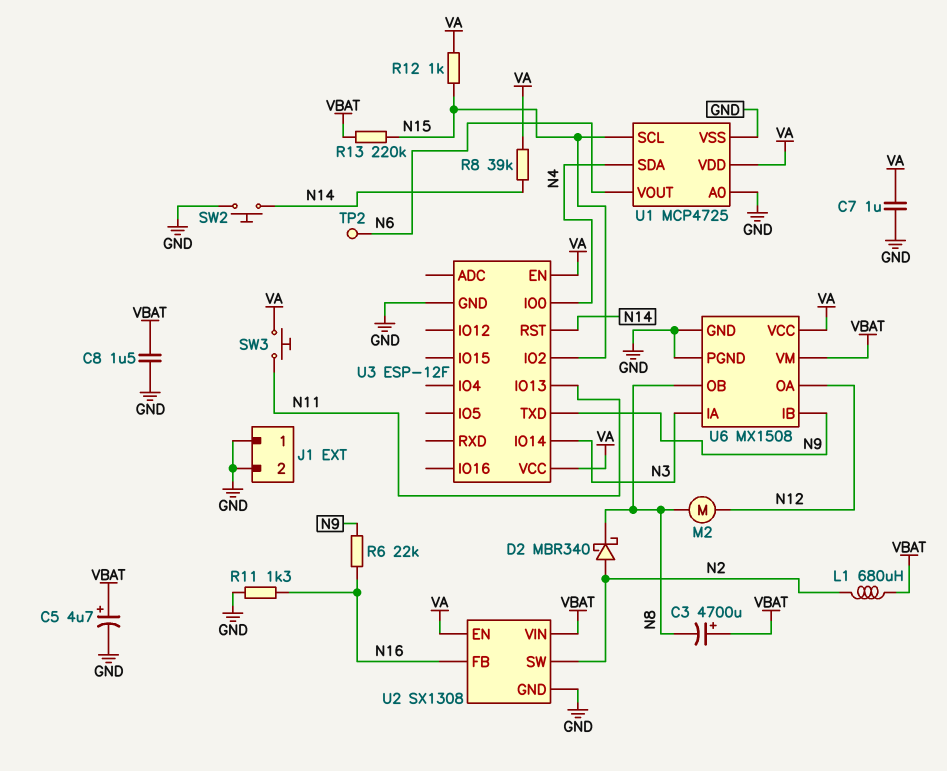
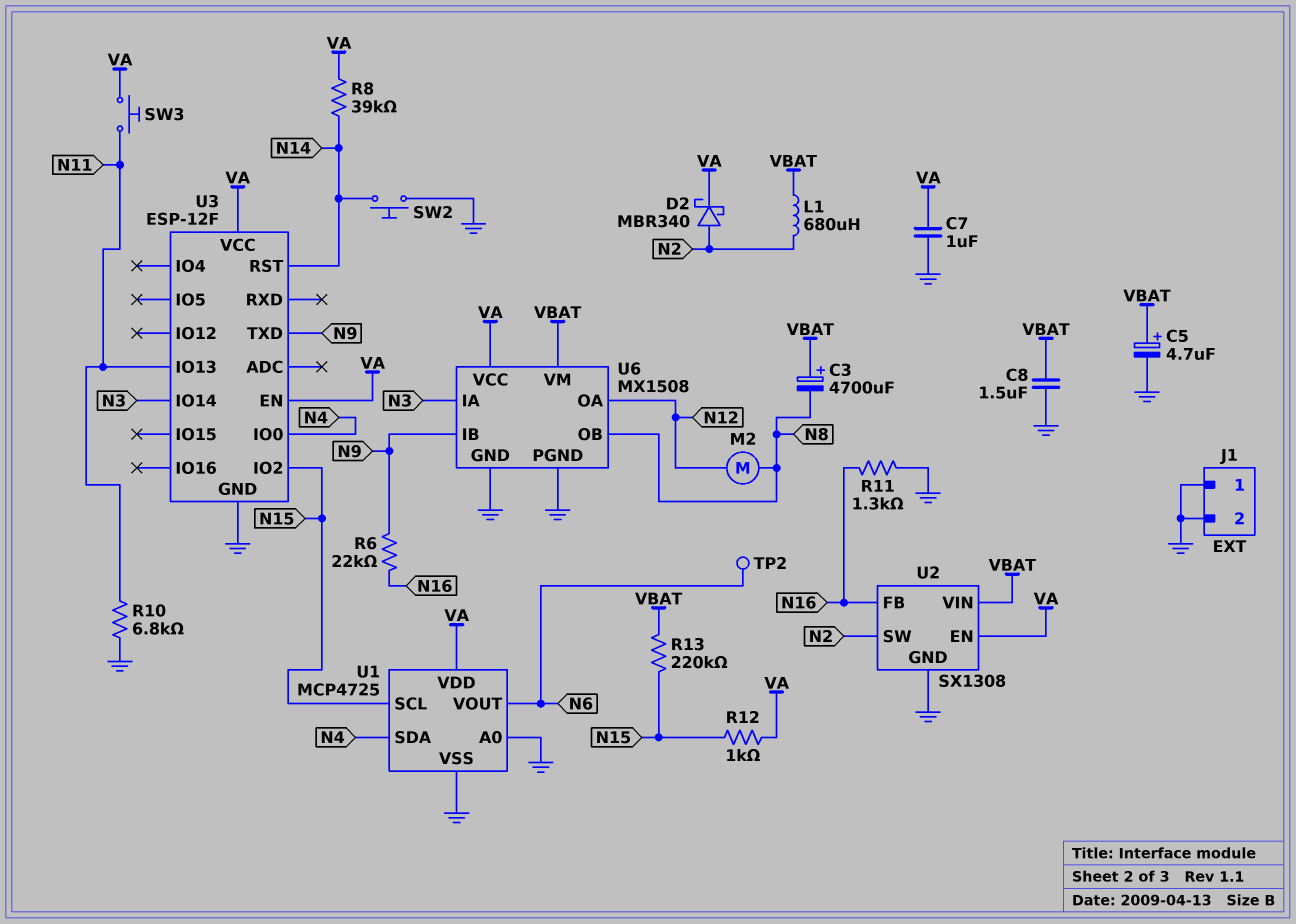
D2: schottky MBR340 (A N2, K N8) -> schottky MBR340 (A N2, K VA)
R10: none -> 6.8k (GND, N11)

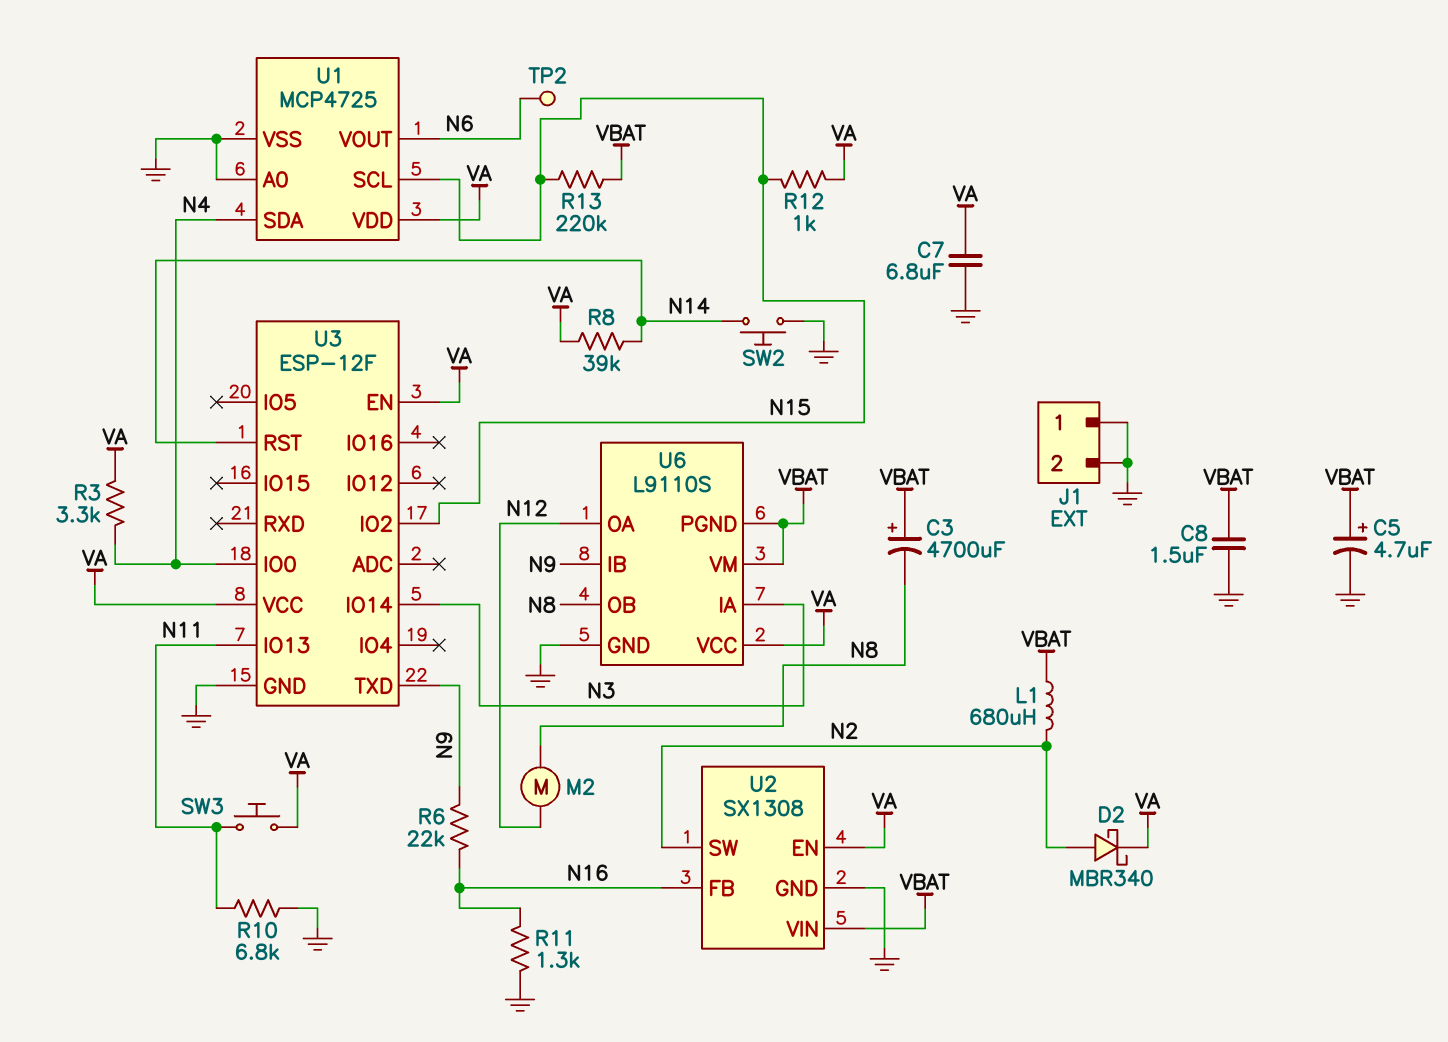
C7: 1uF (GND, VA) -> 6.8uF (GND, VA)
R3: none -> 3.3k (N4, VA)
U6: MX1508 -> L9110S
U6 pin PGND: GND -> VBAT

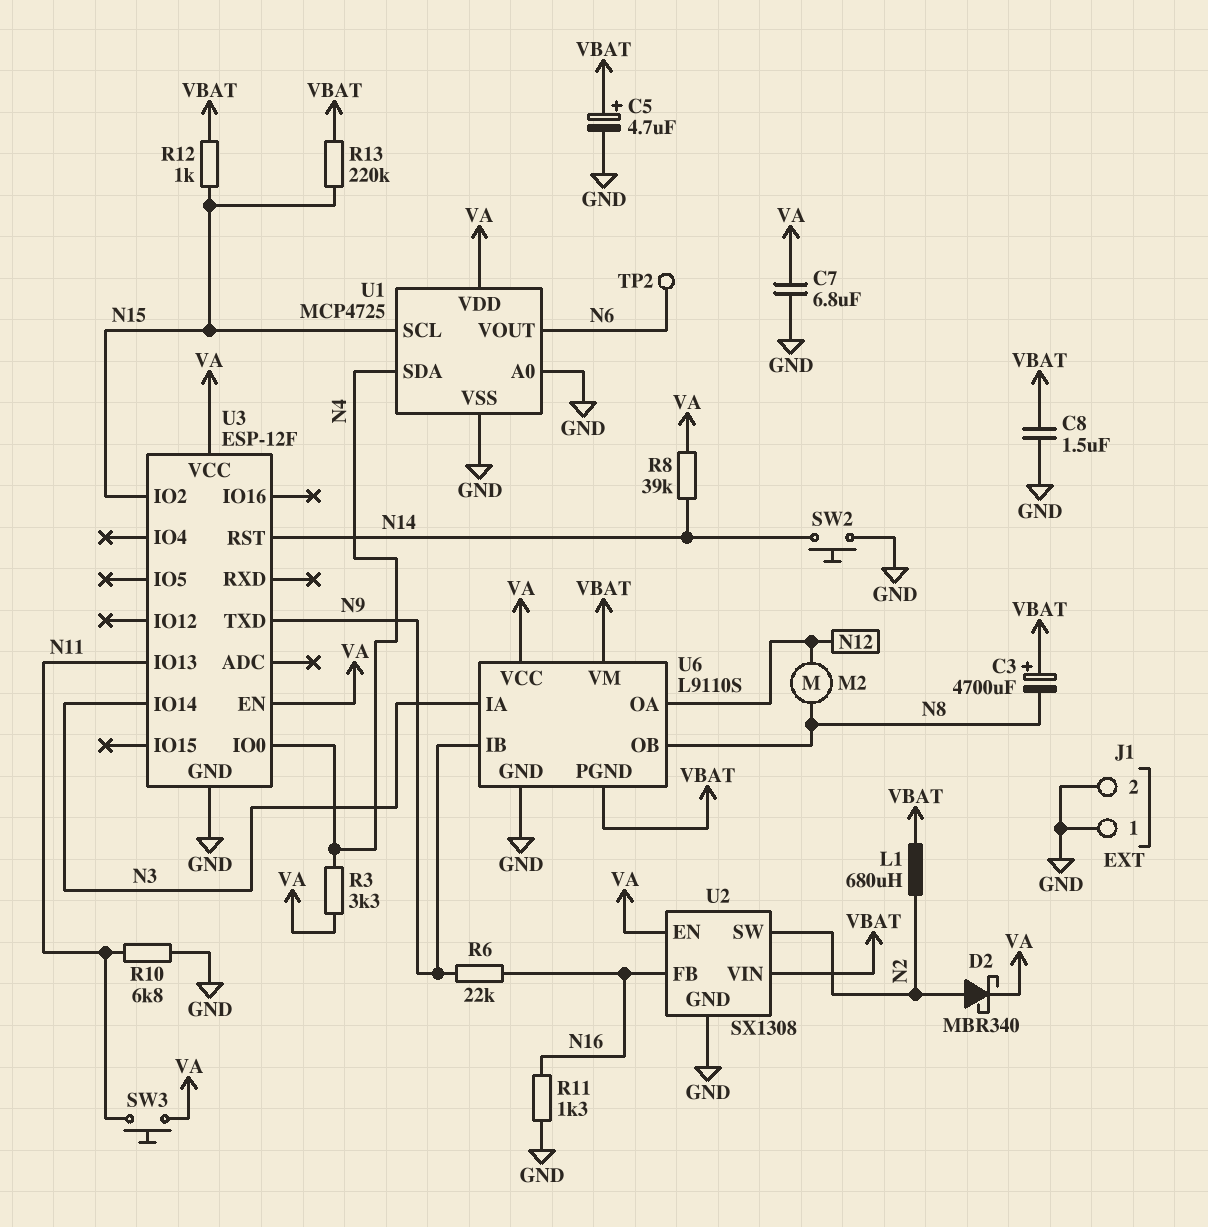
R12: 1k (N15, VA) -> 1k (N15, VBAT)

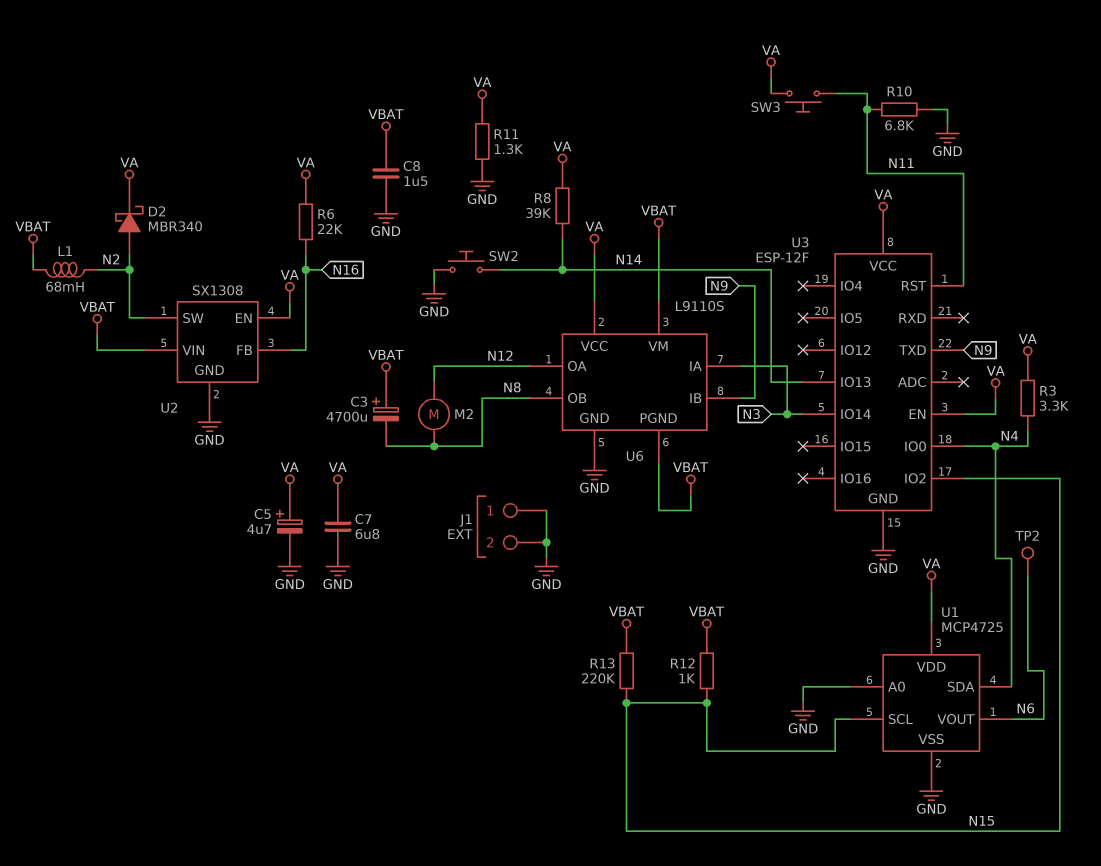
C5: 4.7uF (plus VBAT, minus GND) -> 4.7uF (plus VA, minus GND)
L1: 680uH (N2, VBAT) -> 68mH (N2, VBAT)
R6: 22k (N9, N16) -> 22k (N16, VA)
R11: 1.3k (GND, N16) -> 1.3k (GND, VA)
U3 pin IO13: N11 -> N14
U3 pin RST: N14 -> N11

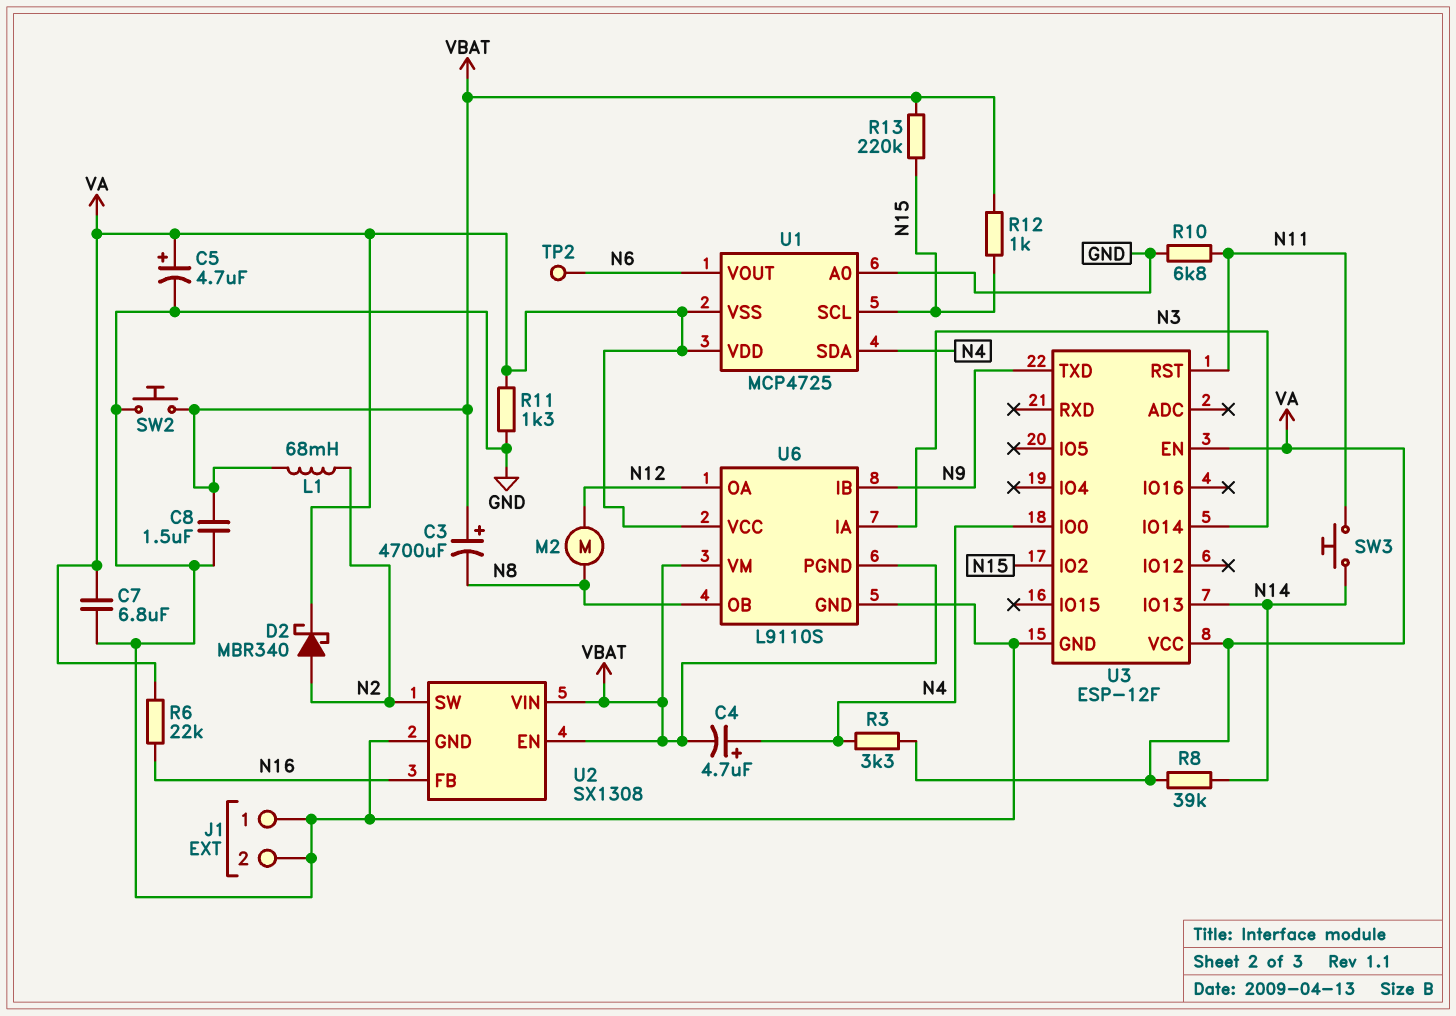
C4: none -> 4.7uF (plus N4, minus VBAT)
SW2: button (GND, N14) -> button (GND, VBAT)
SW3: button (N11, VA) -> button (N11, N14)
U1 pin VSS: GND -> VA
U2 pin EN: VA -> VBAT

